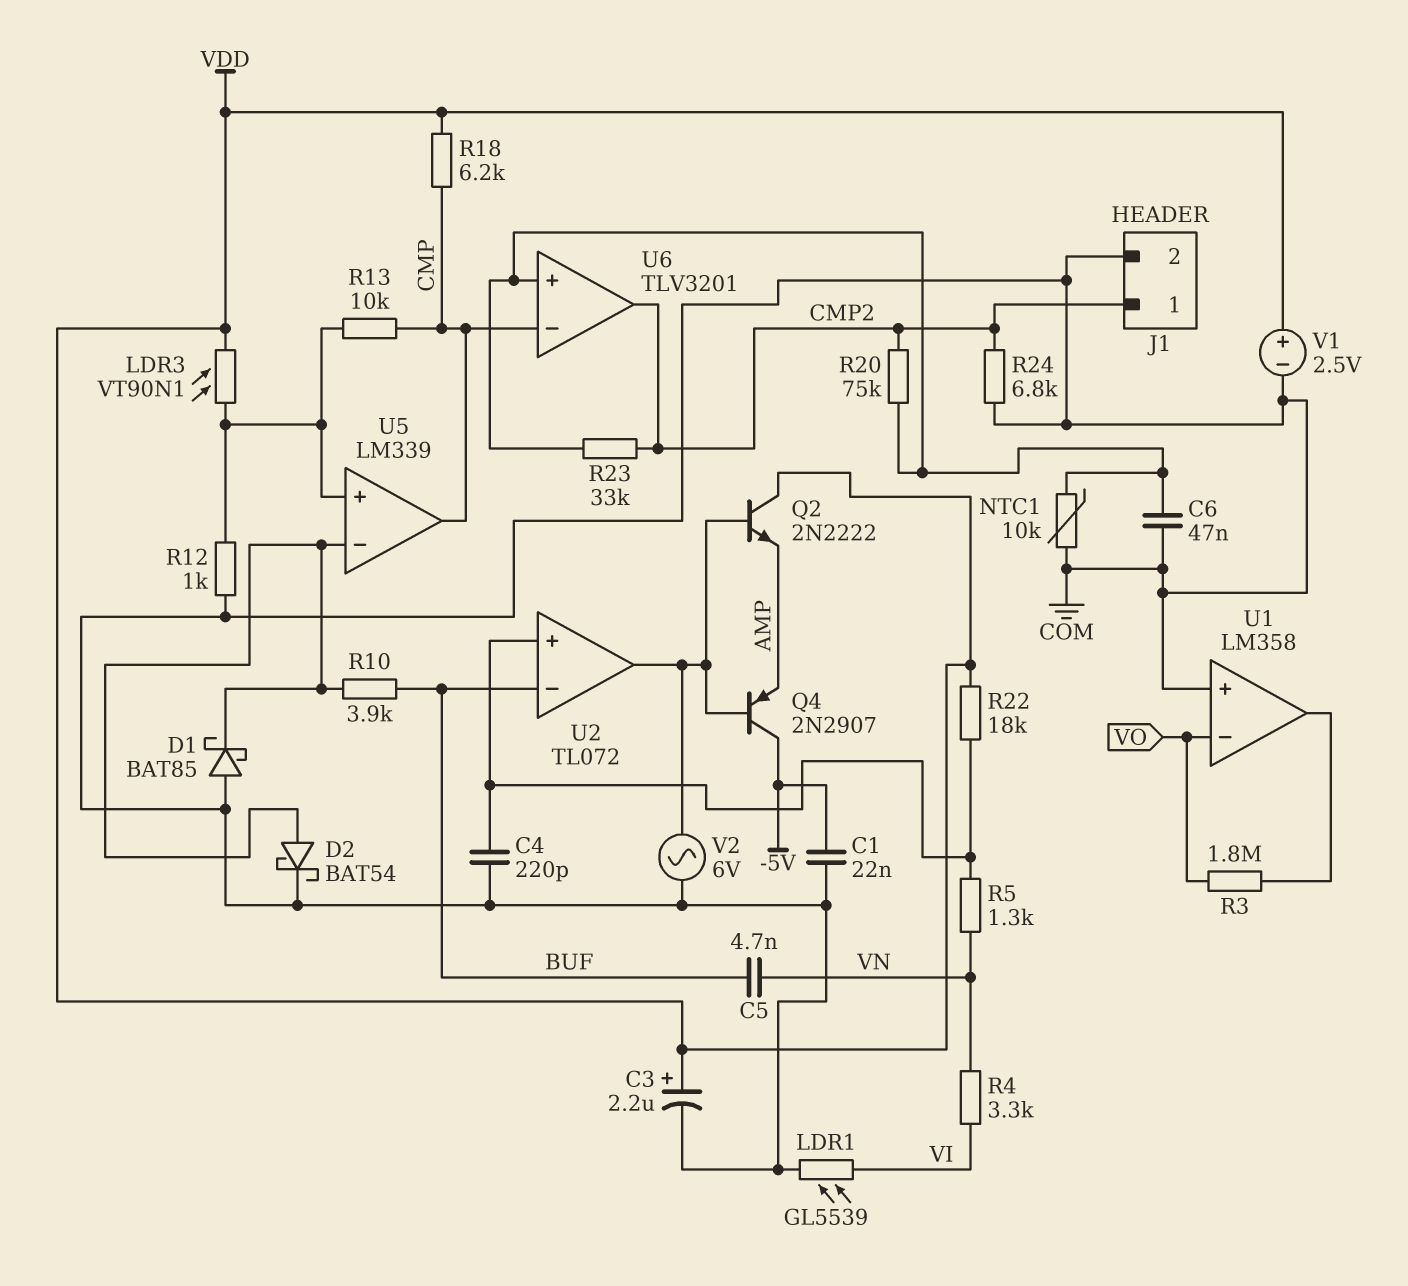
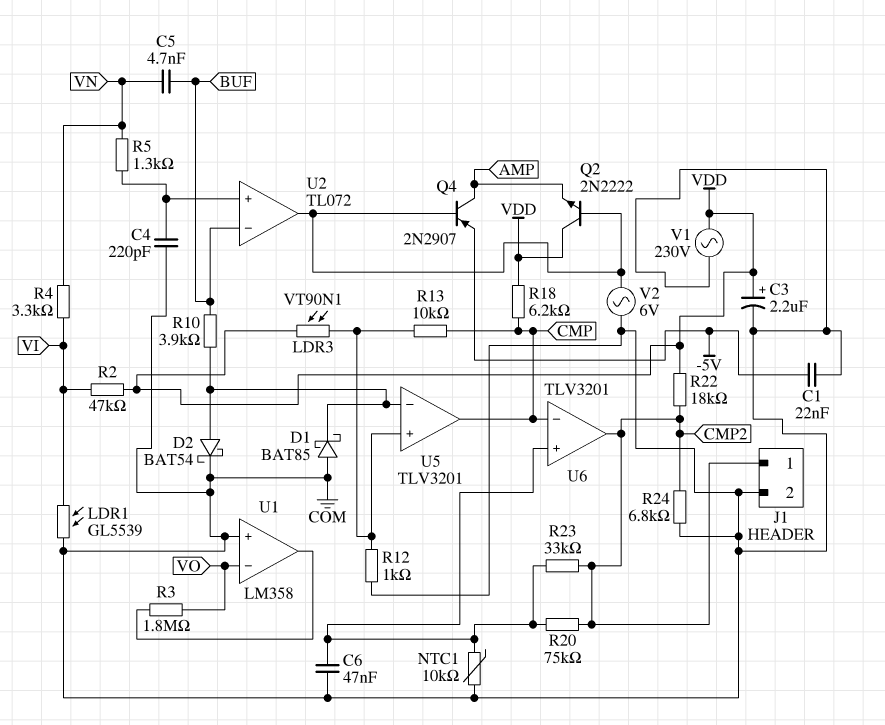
Q4: PNP 2N2907 (B U2/out, C -5V, E AMP) -> PNP 2N2907 (B U2/out, C AMP, E -5V)
R2: none -> 47k (VDD, VI)
R22: 18k (U2/in+, VDD) -> 18k (CMP2, VDD)
U5: LM339 -> TLV3201
V1: 2.5V (plus VDD, minus COM) -> AC 230V (COM, VDD)

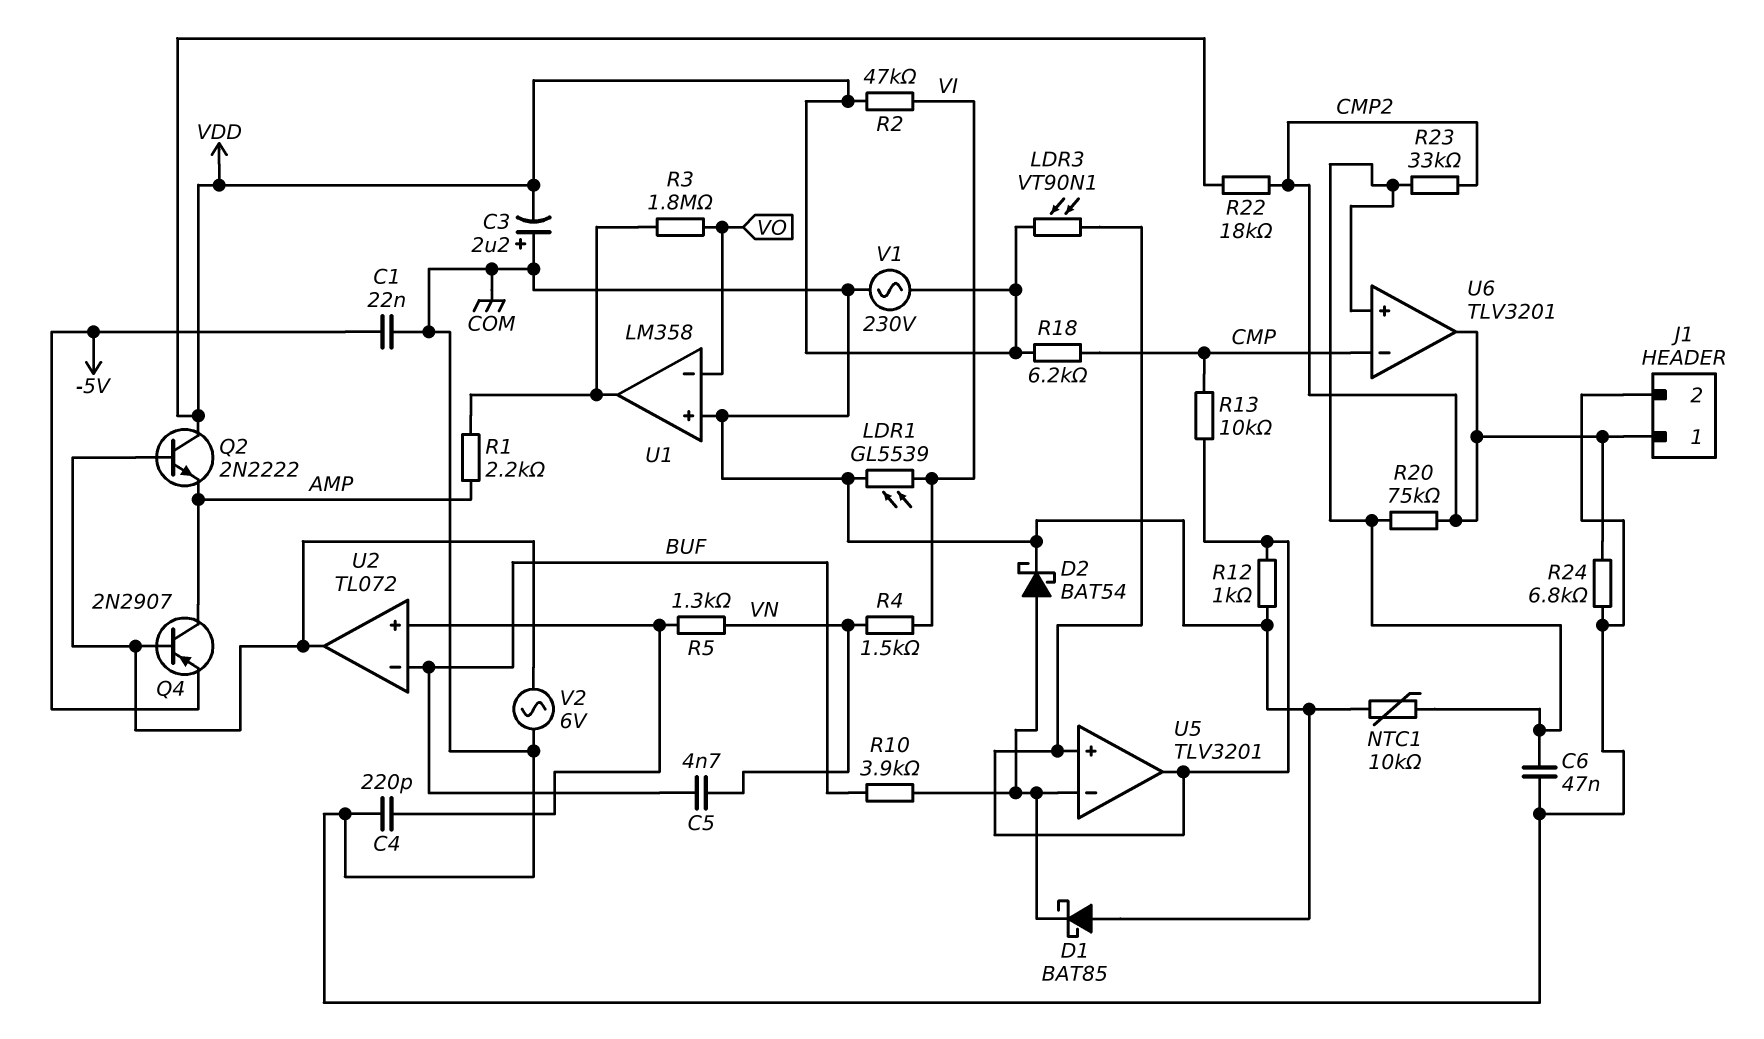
C3: 2.2uF (plus VDD, minus COM) -> 2.2uF (plus COM, minus VDD)
R1: none -> 2.2k (AMP, U1/out)
R4: 3.3k (VI, VN) -> 1.5k (VI, VN)
U5 pin out: CMP -> U5/in+

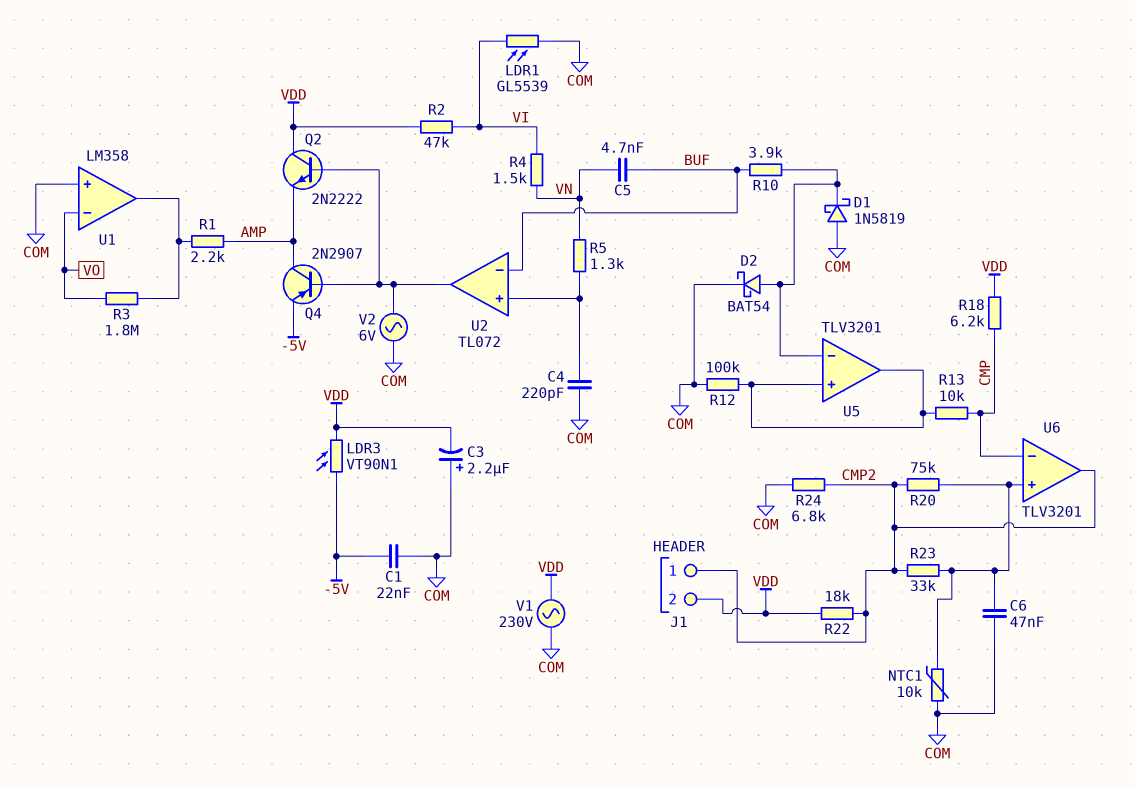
D1: schottky BAT85 (A COM, K U5/in-) -> schottky 1N5819 (A COM, K U5/in-)
J1 pin 2: COM -> VDD
LDR3: VT90N1 (U5/in+, VDD) -> VT90N1 (-5V, VDD)
R12: 1k (COM, U5/in+) -> 100k (COM, U5/in+)

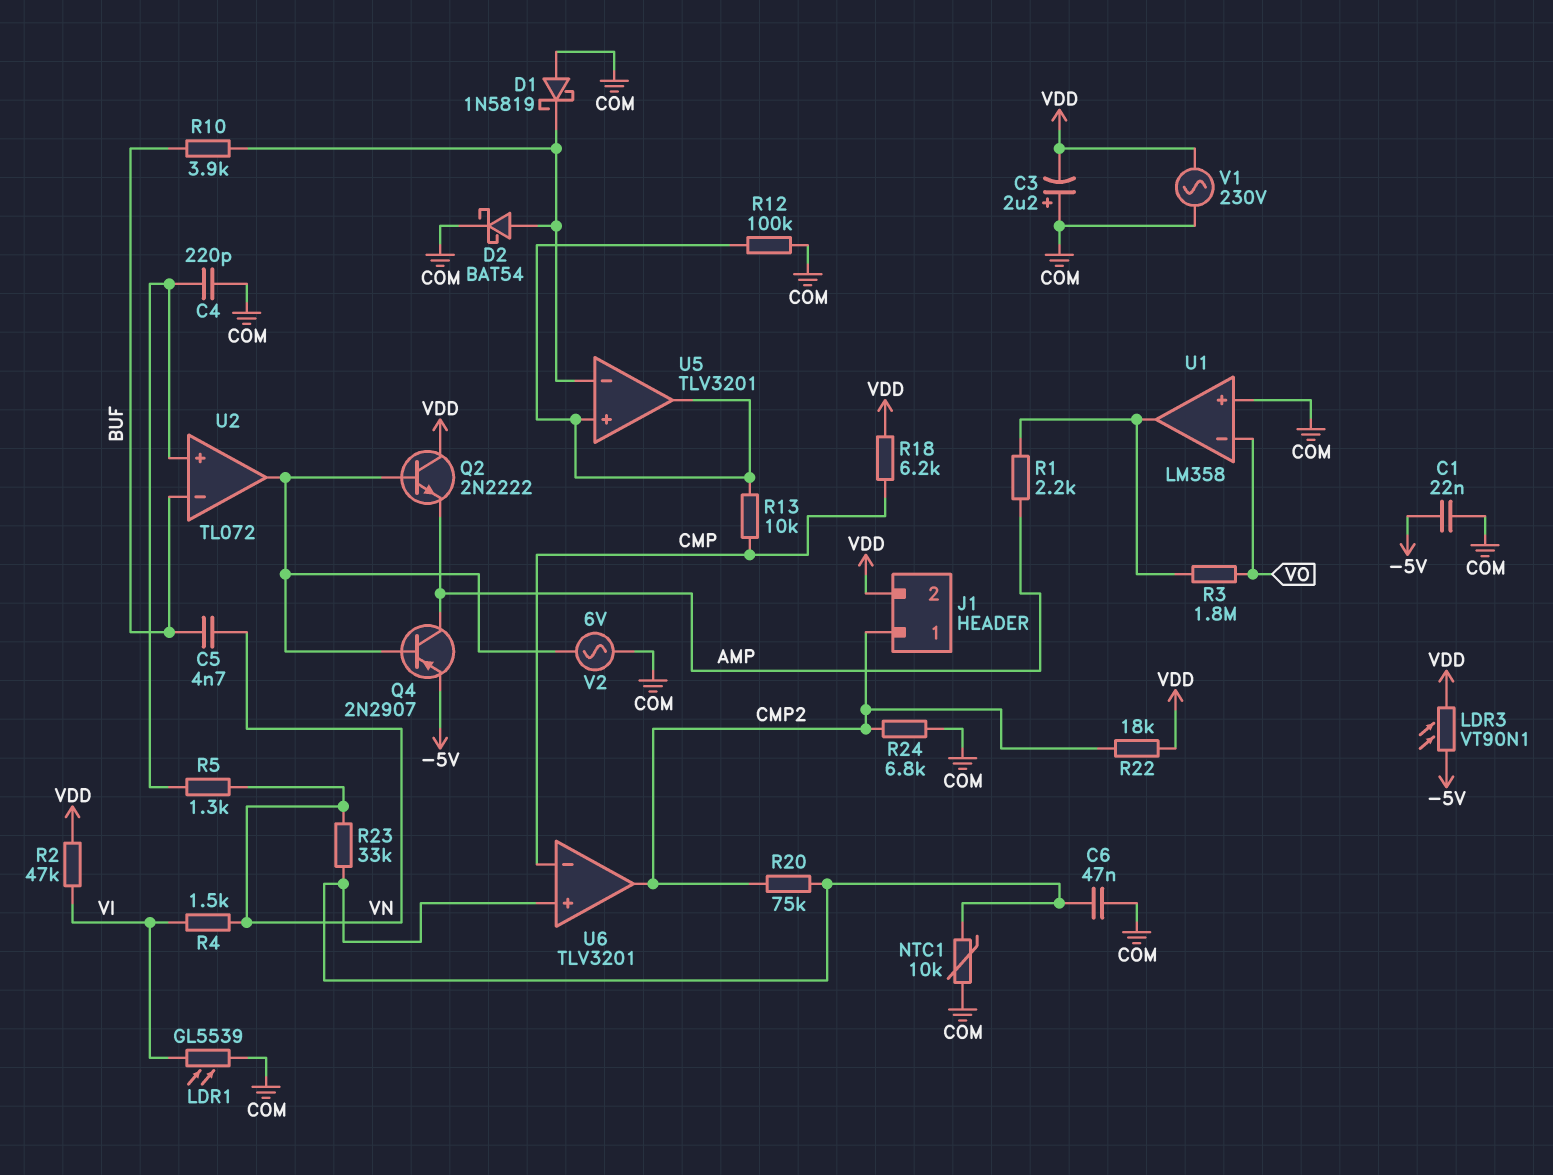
R23: 33k (CMP2, U6/in+) -> 33k (U6/in+, VN)

